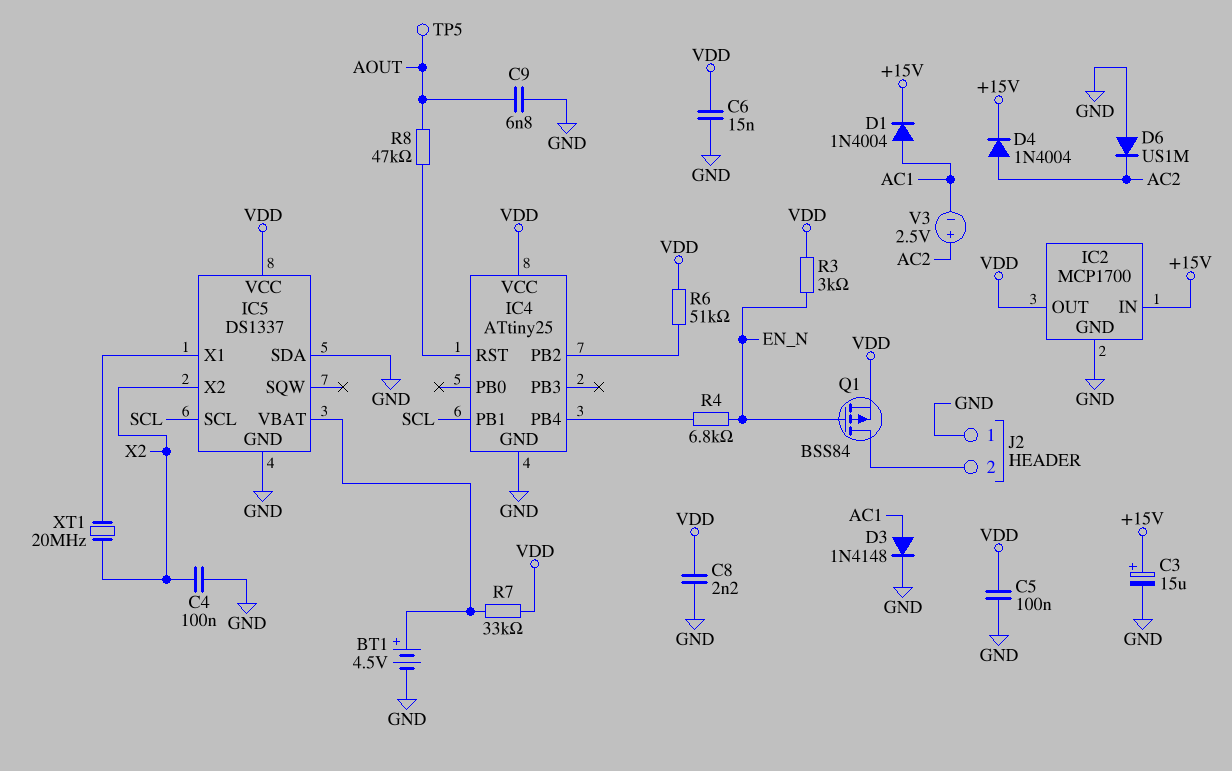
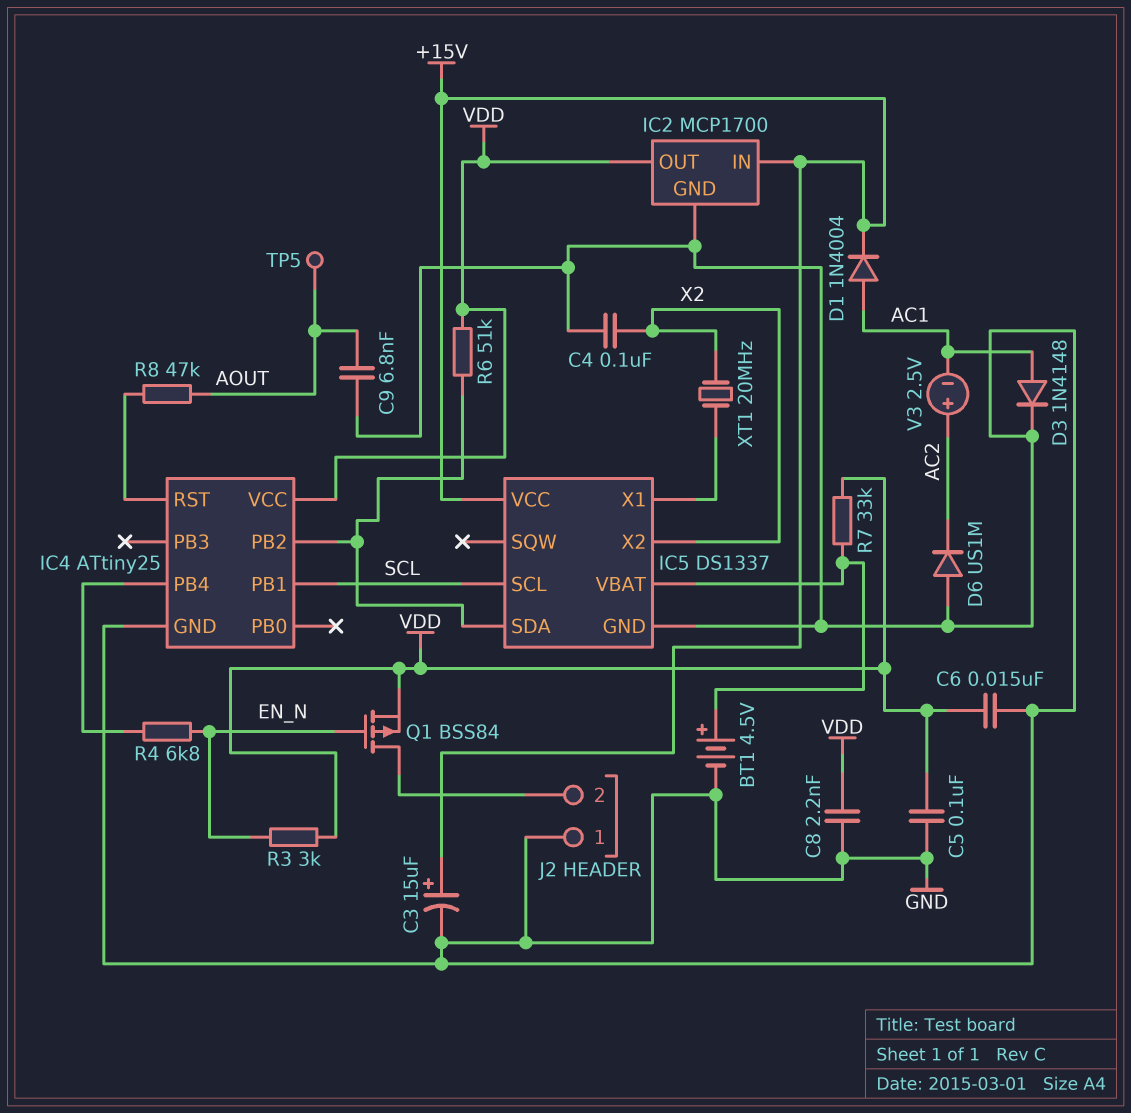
D4: diode 1N4004 (A AC2, K +15V) -> none
IC5 pin SDA: GND -> IC4/PB2
IC5 pin VCC: VDD -> +15V

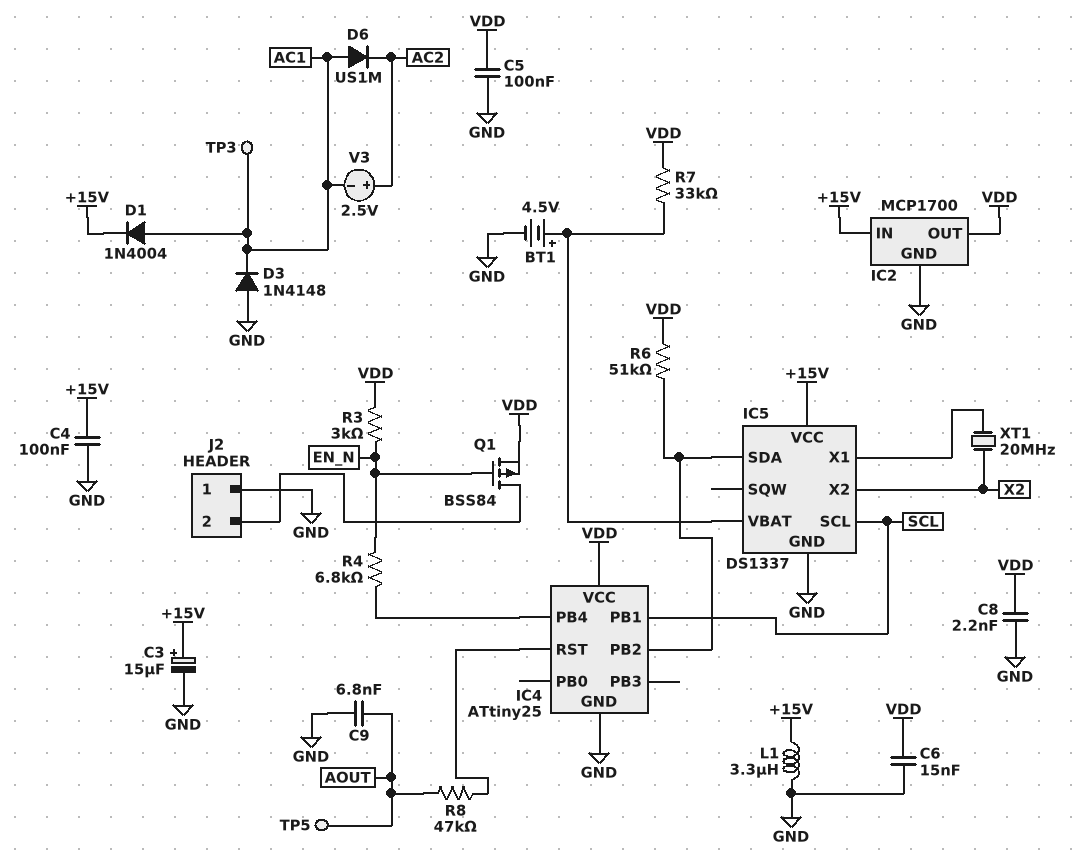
C4: 100nF (GND, X2) -> 100nF (+15V, GND)
D3: diode 1N4148 (A AC1, K GND) -> diode 1N4148 (A GND, K AC1)
D6: diode US1M (A GND, K AC2) -> diode US1M (A AC1, K AC2)
L1: none -> 3.3uH (+15V, GND)
TP3: none -> test point (AC1)

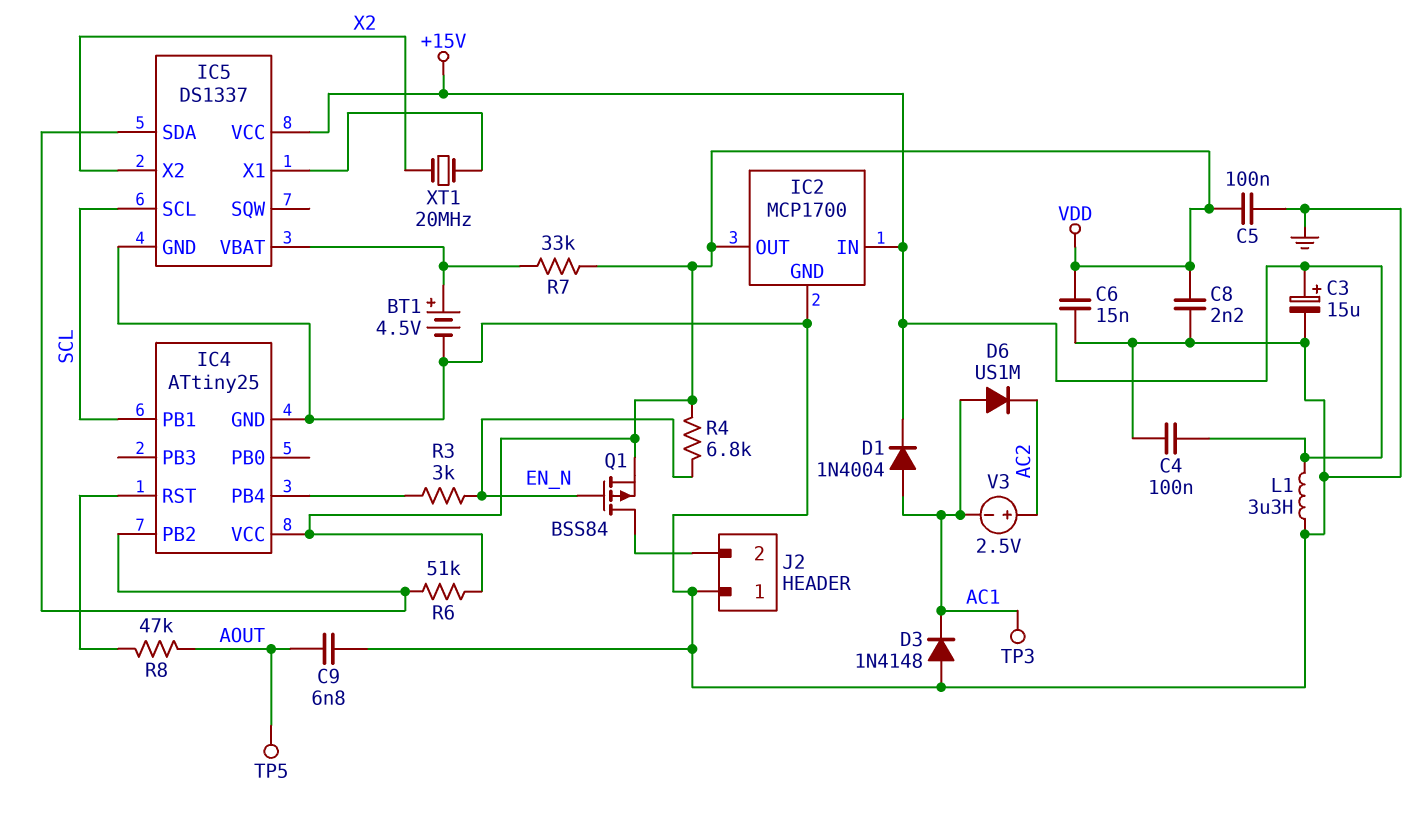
R3: 3k (EN_N, VDD) -> 3k (EN_N, IC4/PB4)
R4: 6.8k (EN_N, IC4/PB4) -> 6.8k (EN_N, VDD)

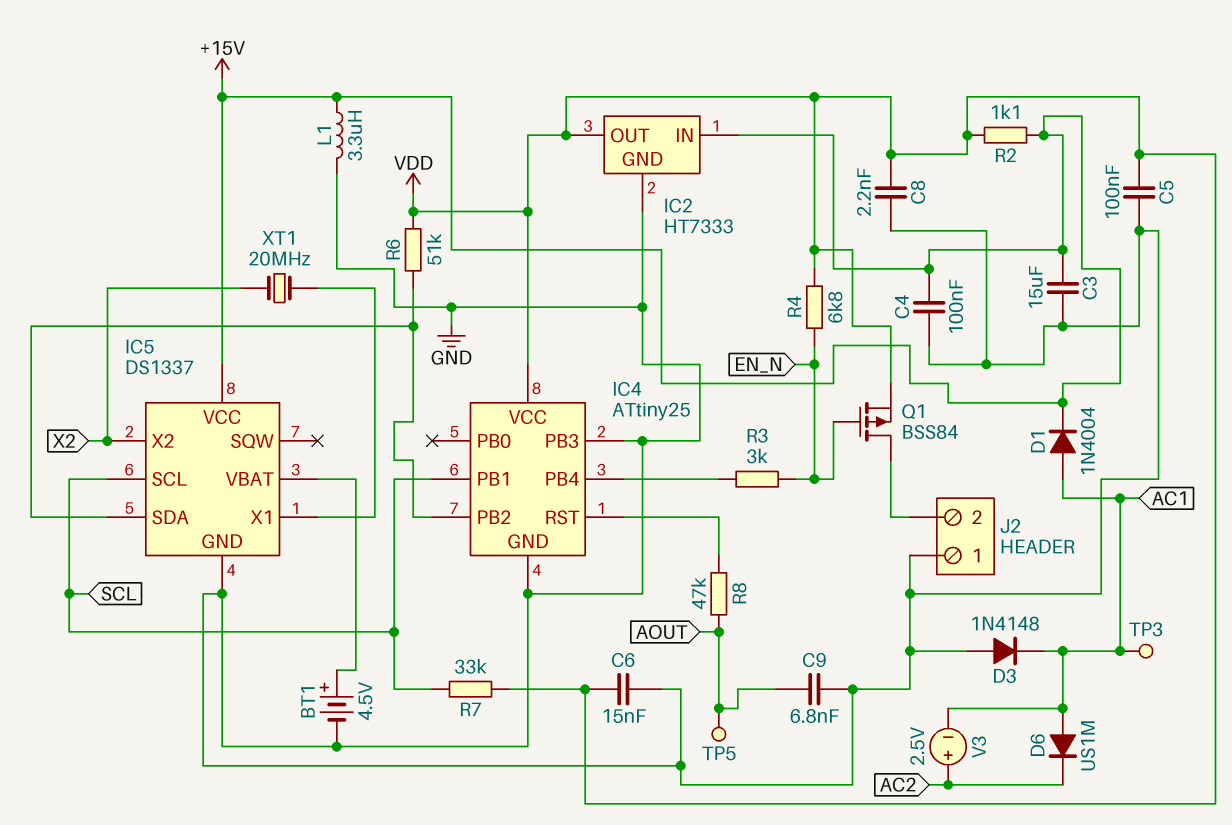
C3: 15uF (plus +15V, minus GND) -> 15uF (+15V, GND)
IC2: MCP1700 -> HT7333
IC4 pin PB3: none -> GND
R2: none -> 1.1k (+15V, VDD)
R7: 33k (IC5/VBAT, VDD) -> 33k (SCL, VDD)

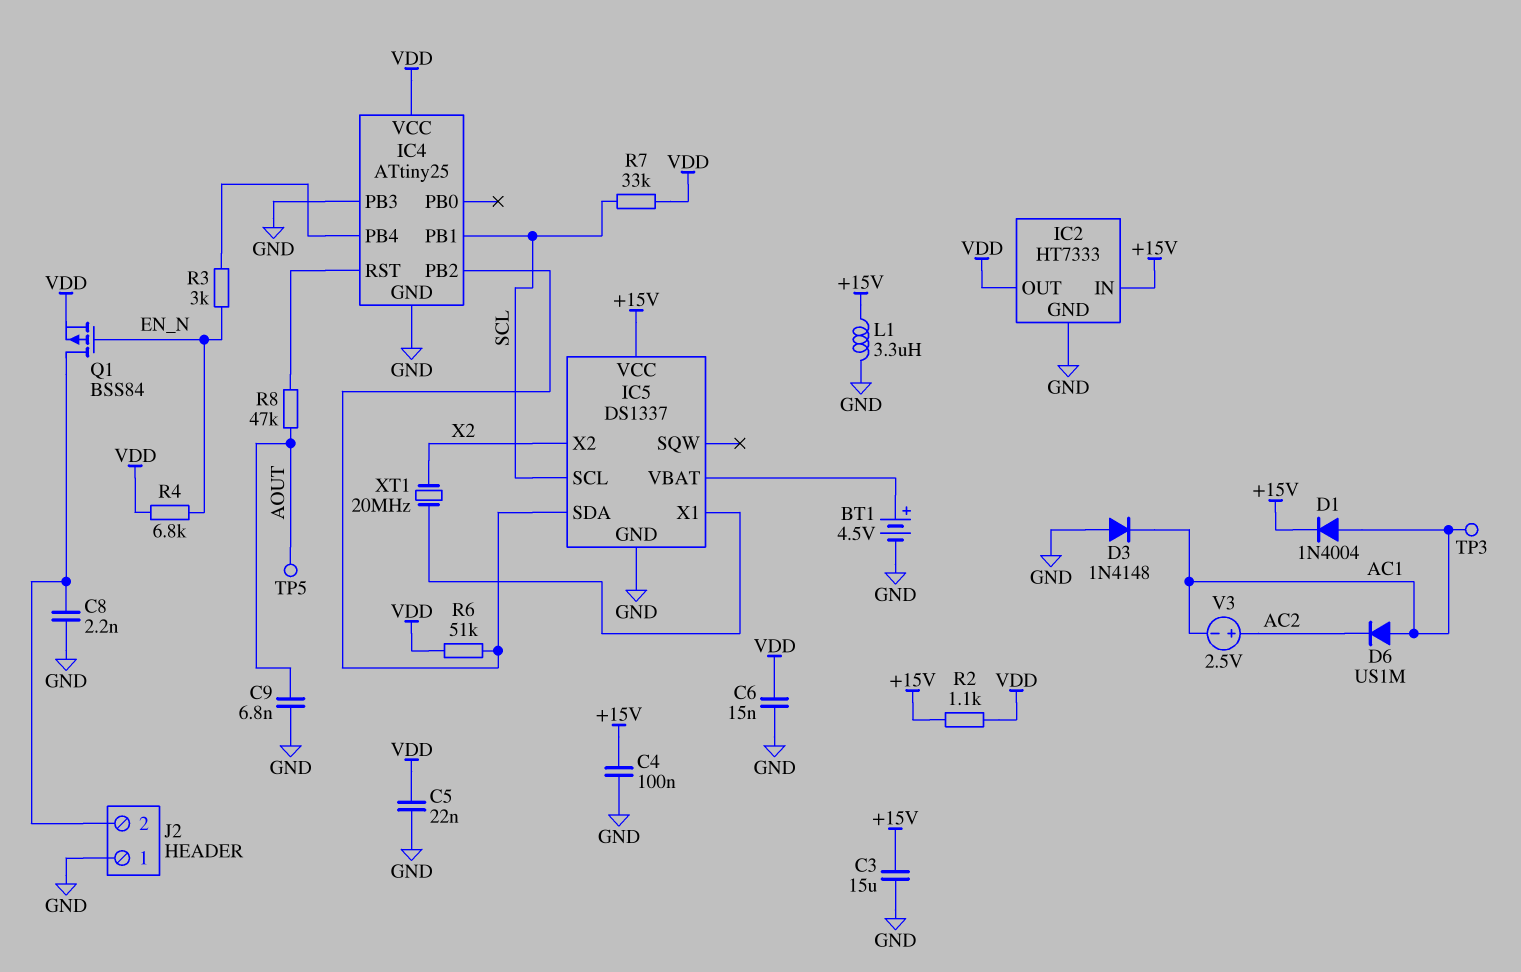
C5: 100nF (GND, VDD) -> 22nF (GND, VDD)
C8: 2.2nF (GND, VDD) -> 2.2nF (GND, J2/2)

